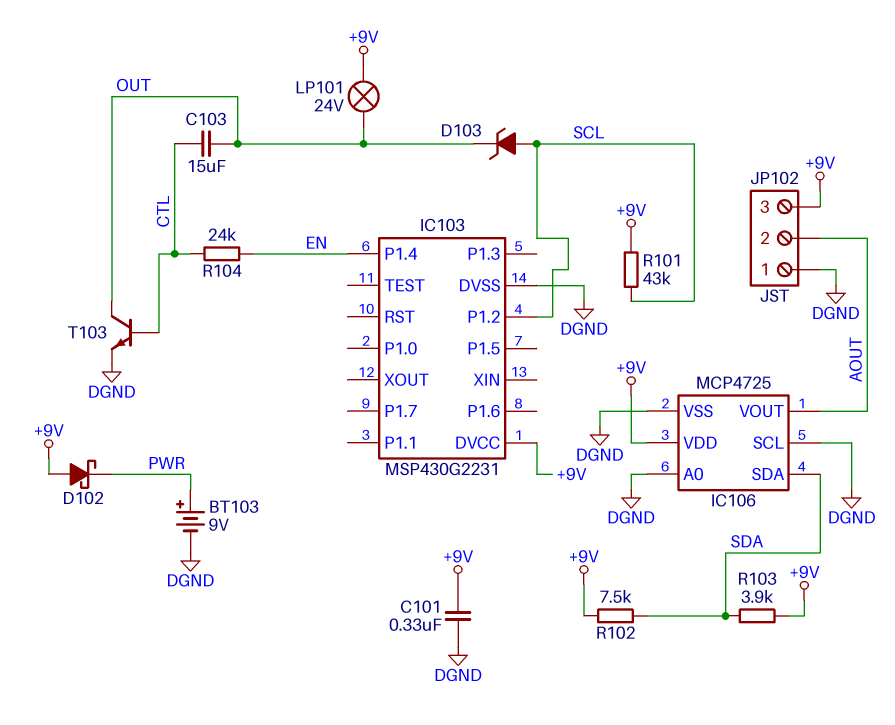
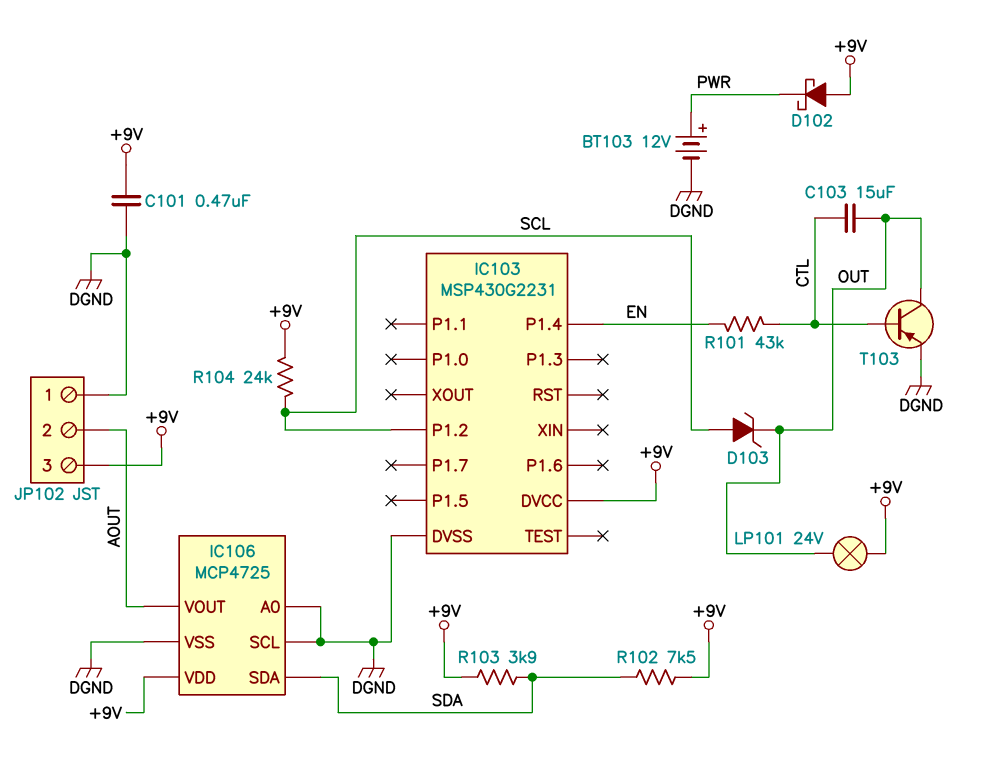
BT103: 9V (plus PWR, minus DGND) -> 12V (plus PWR, minus DGND)
C101: 330nF (+9V, DGND) -> 470nF (+9V, DGND)
R101: 43k (+9V, SCL) -> 43k (CTL, EN)
R104: 24k (CTL, EN) -> 24k (+9V, SCL)
T103: NPN (B CTL, C OUT, E DGND) -> PNP (B CTL, C OUT, E DGND)

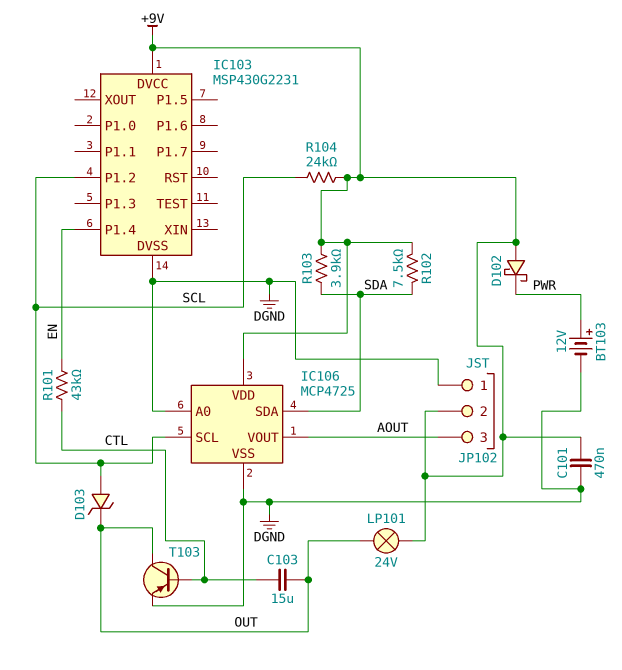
IC106 pin SCL: DGND -> SCL
JP102 pin 2: AOUT -> +9V
JP102 pin 3: +9V -> AOUT

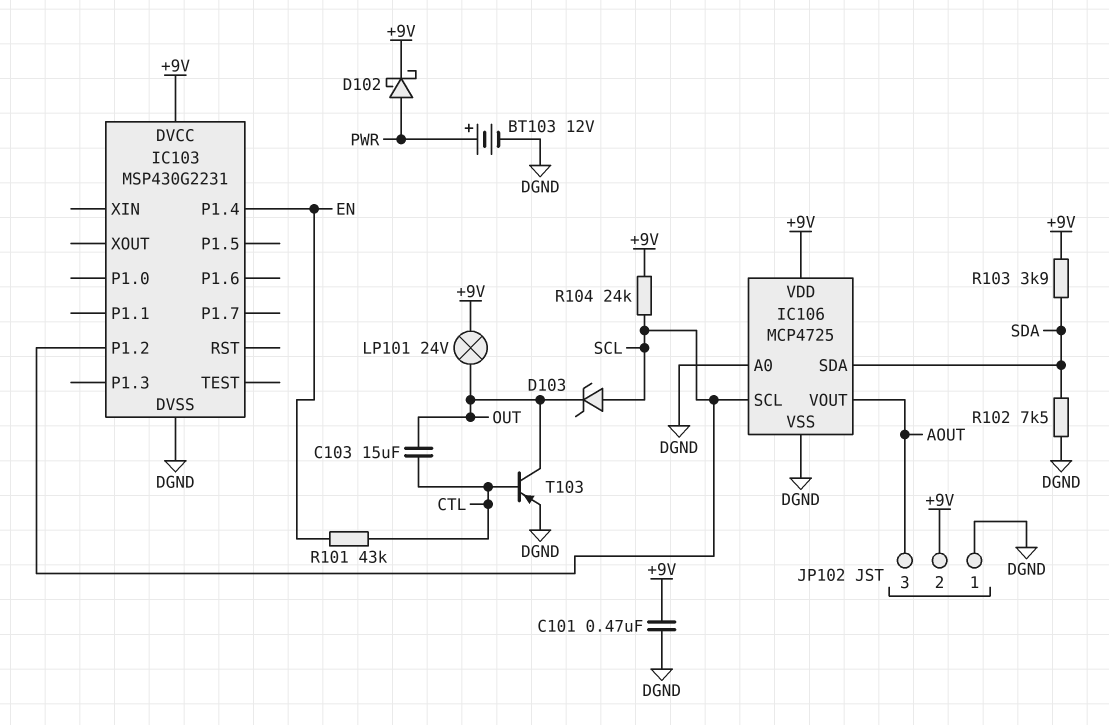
D102: schottky (A +9V, K PWR) -> schottky (A PWR, K +9V)
R102: 7.5k (+9V, SDA) -> 7.5k (DGND, SDA)

